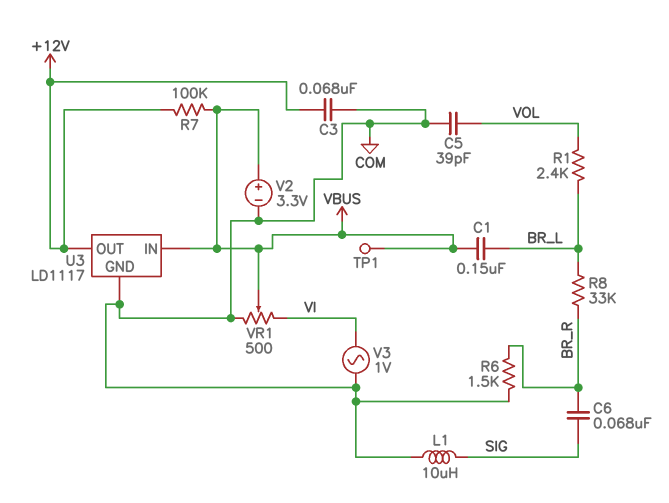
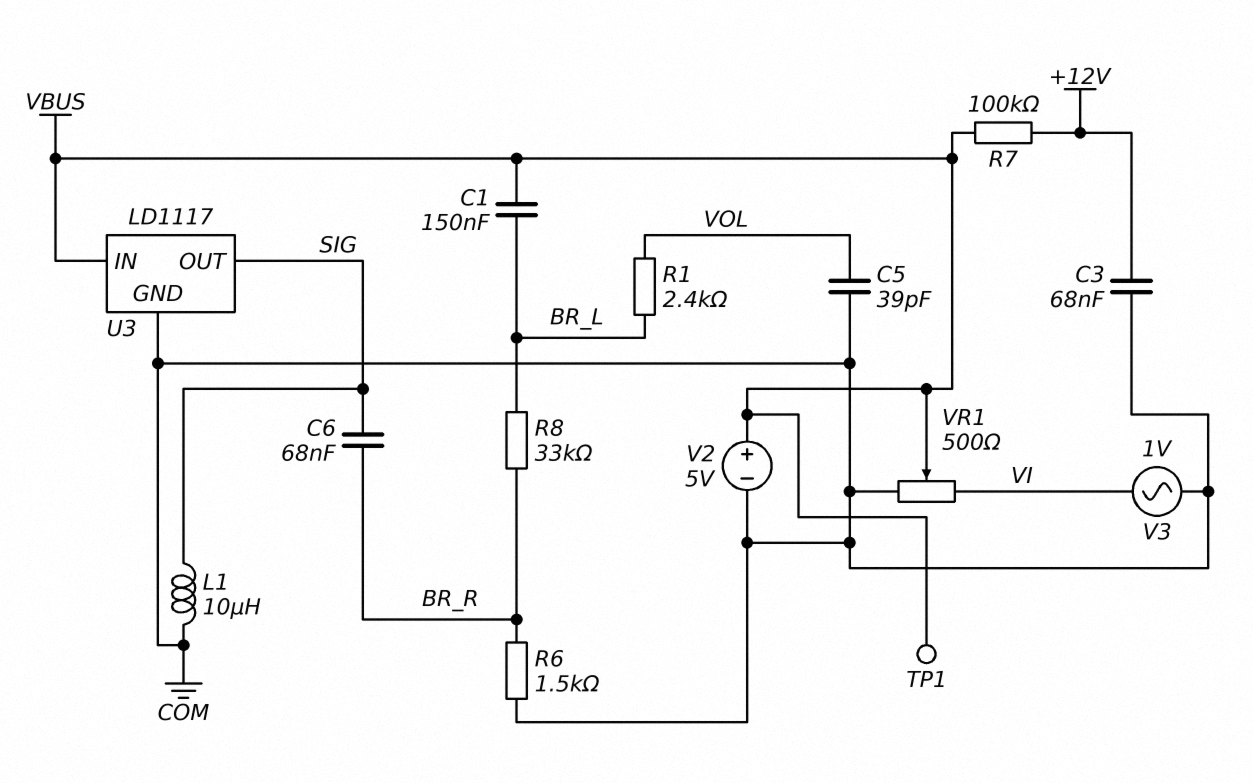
U3 pin OUT: +12V -> SIG
V2: 3.3V (plus VBUS, minus COM) -> 5V (plus VBUS, minus COM)

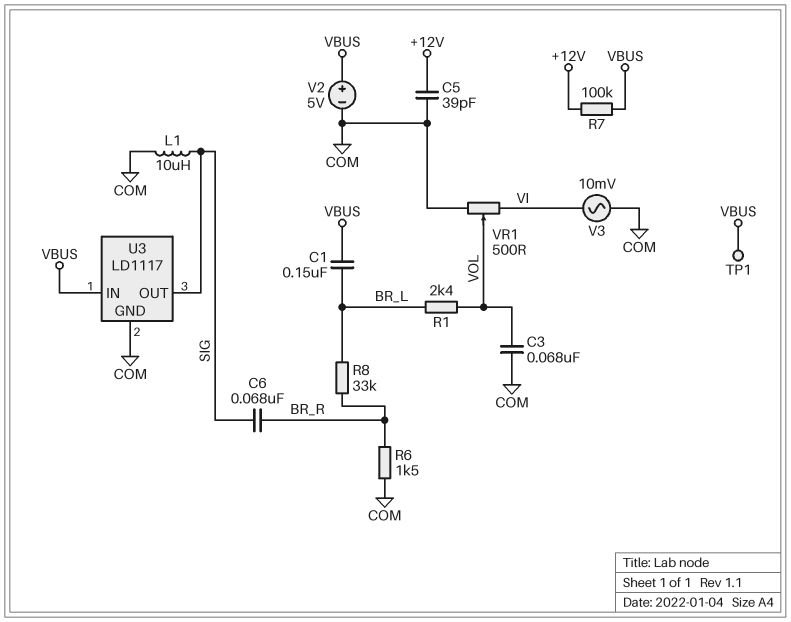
C3: 68nF (+12V, COM) -> 68nF (COM, VOL)
C5: 39pF (COM, VOL) -> 39pF (+12V, COM)
V3: AC 1V (COM, VI) -> AC 10mV (COM, VI)
VR1: 500 (COM, VI, wiper VBUS) -> 500 (COM, VI, wiper VOL)

